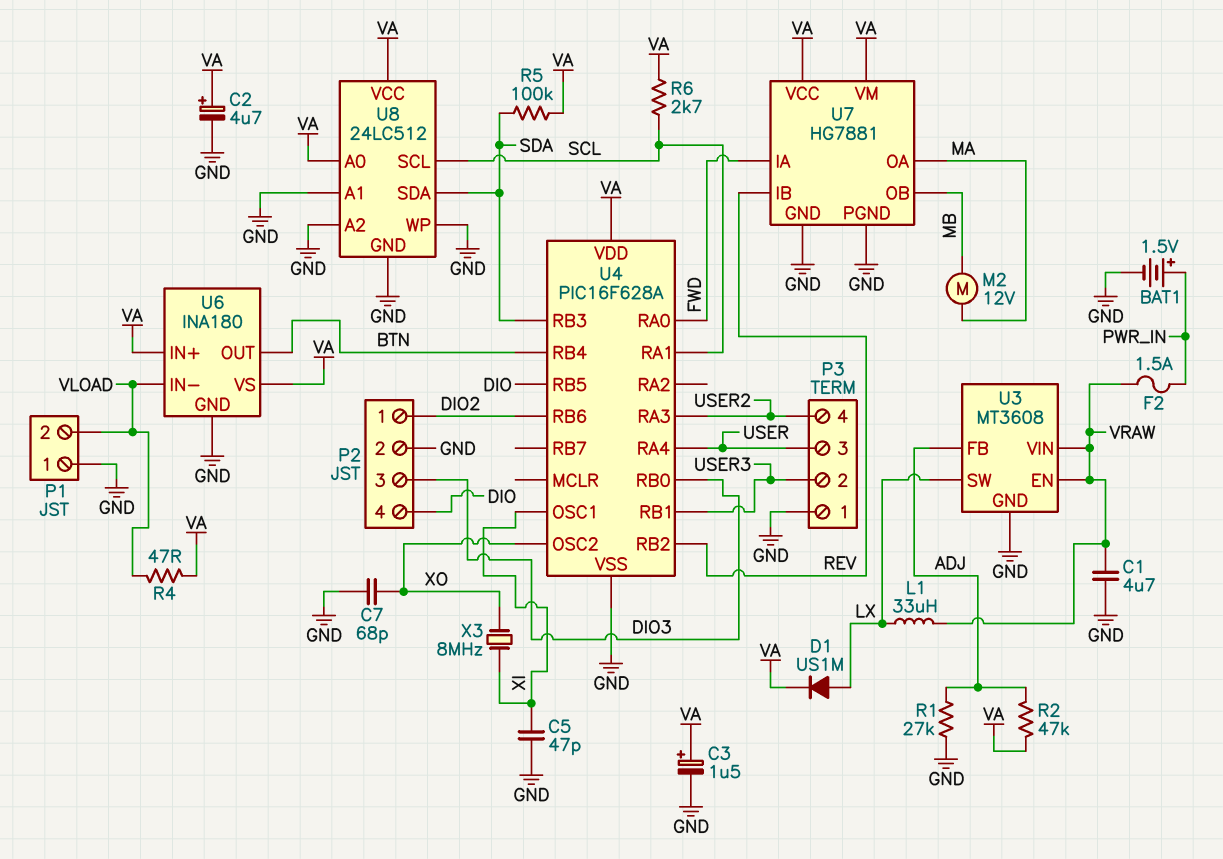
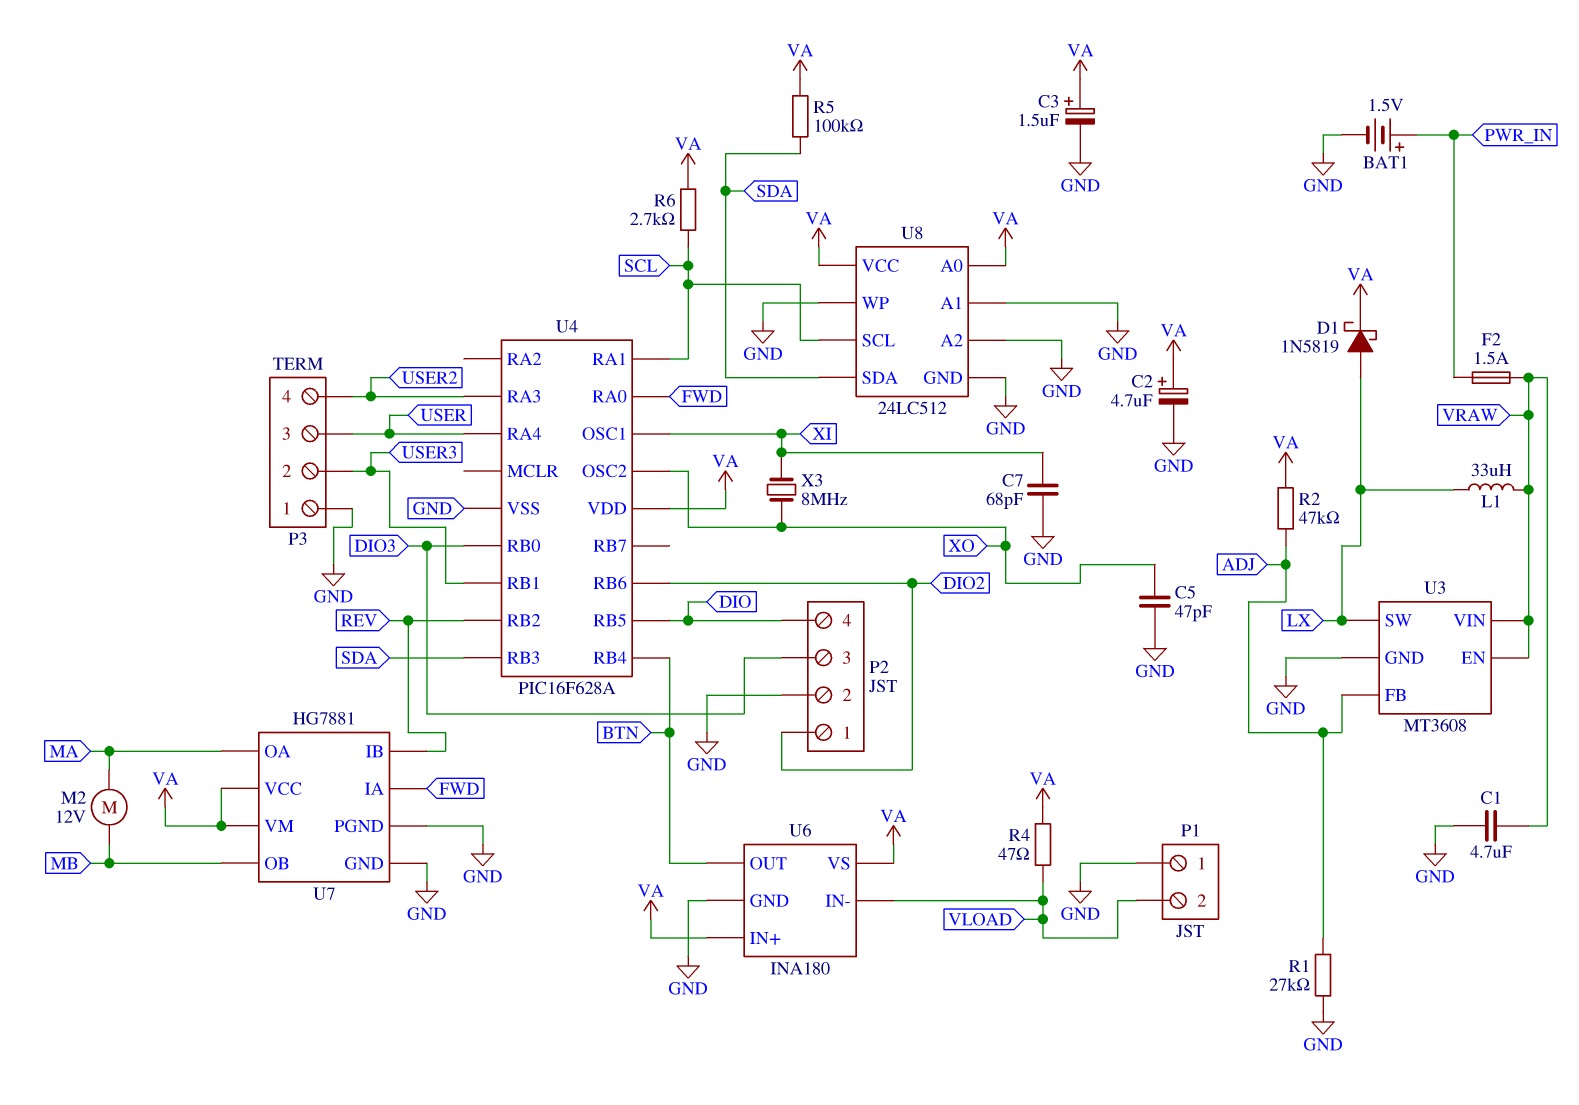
C5: 47pF (GND, XI) -> 47pF (GND, XO)
C7: 68pF (GND, XO) -> 68pF (GND, XI)
D1: diode US1M (A LX, K VA) -> schottky 1N5819 (A LX, K VA)

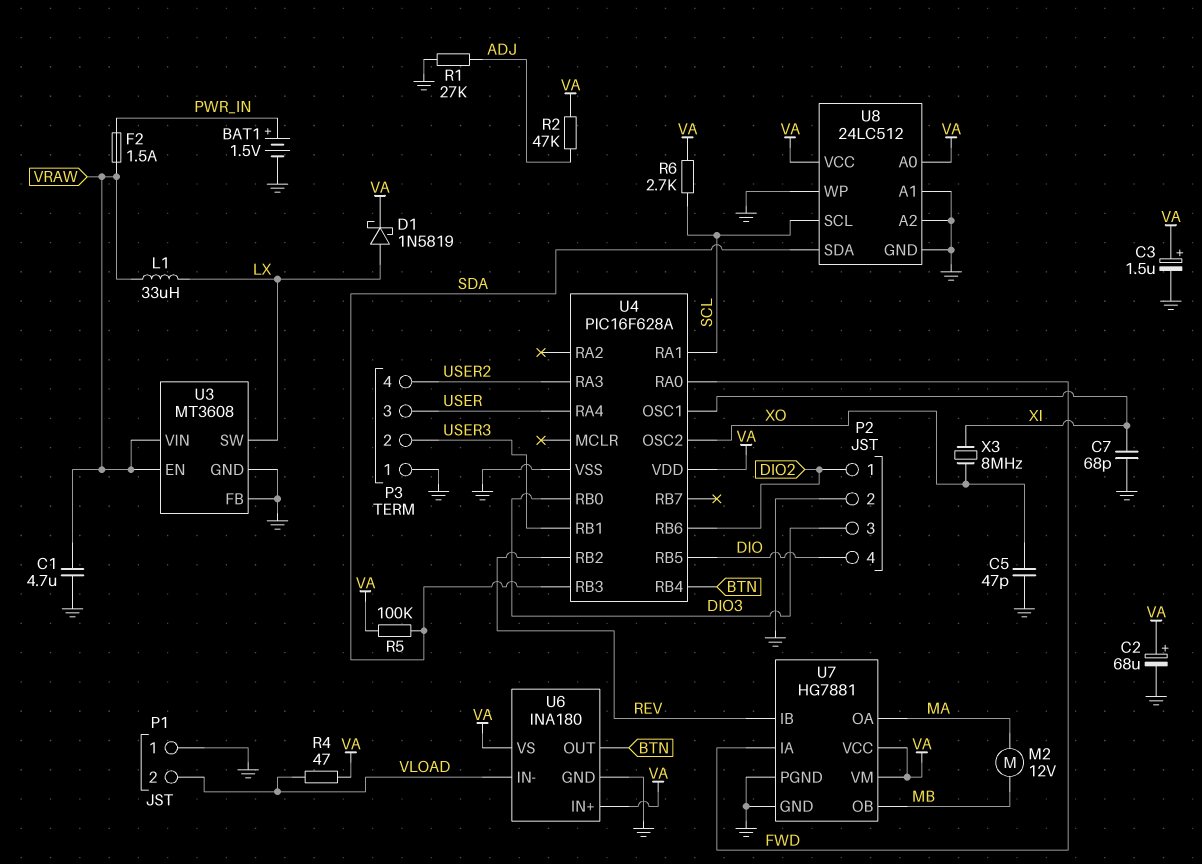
C2: 4.7uF (plus VA, minus GND) -> 68uF (plus VA, minus GND)
U3 pin FB: ADJ -> GND

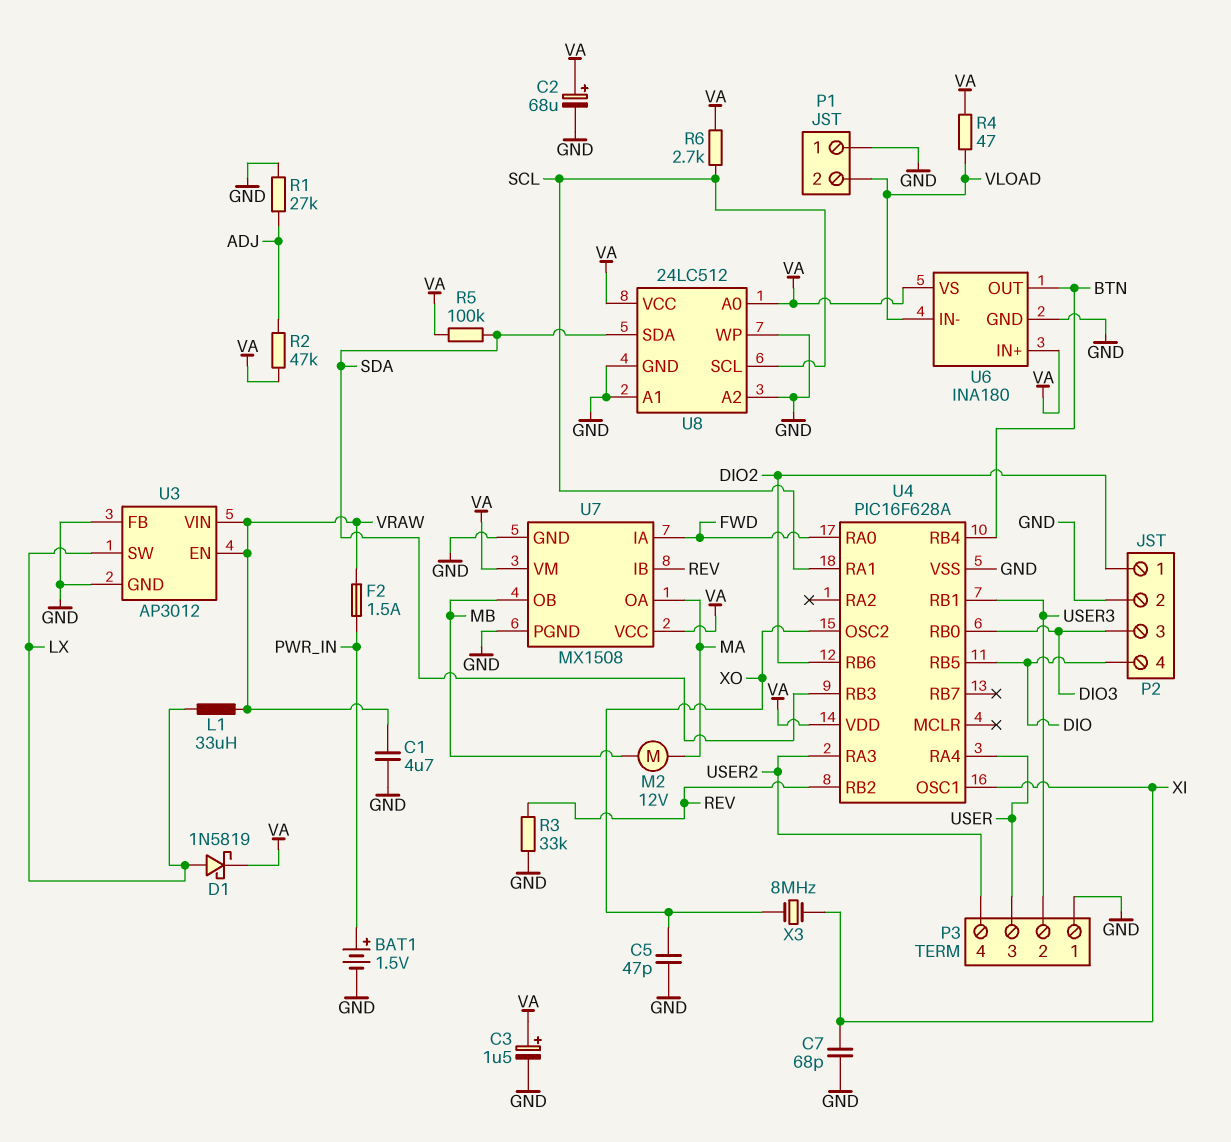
R3: none -> 33k (GND, REV)
U3: MT3608 -> AP3012
U7: HG7881 -> MX1508

